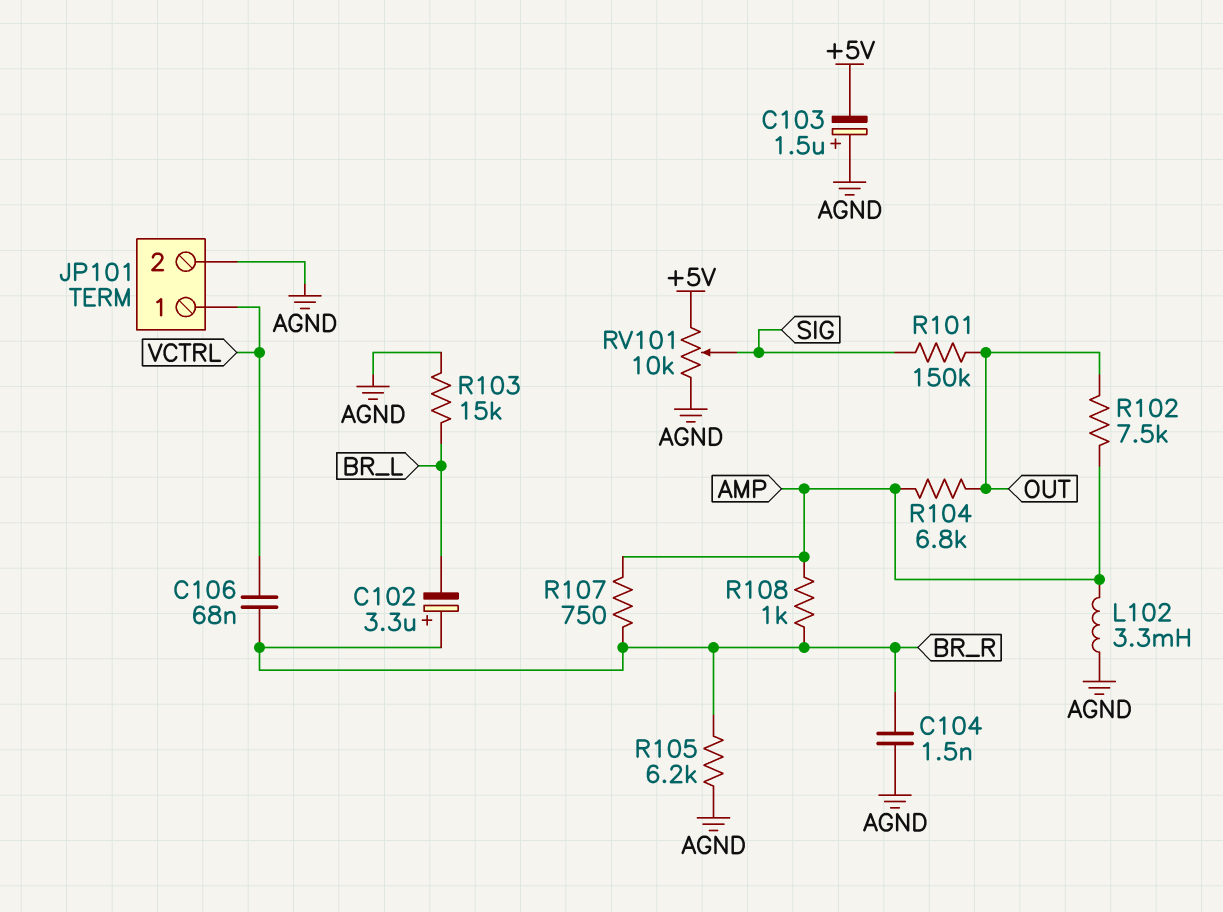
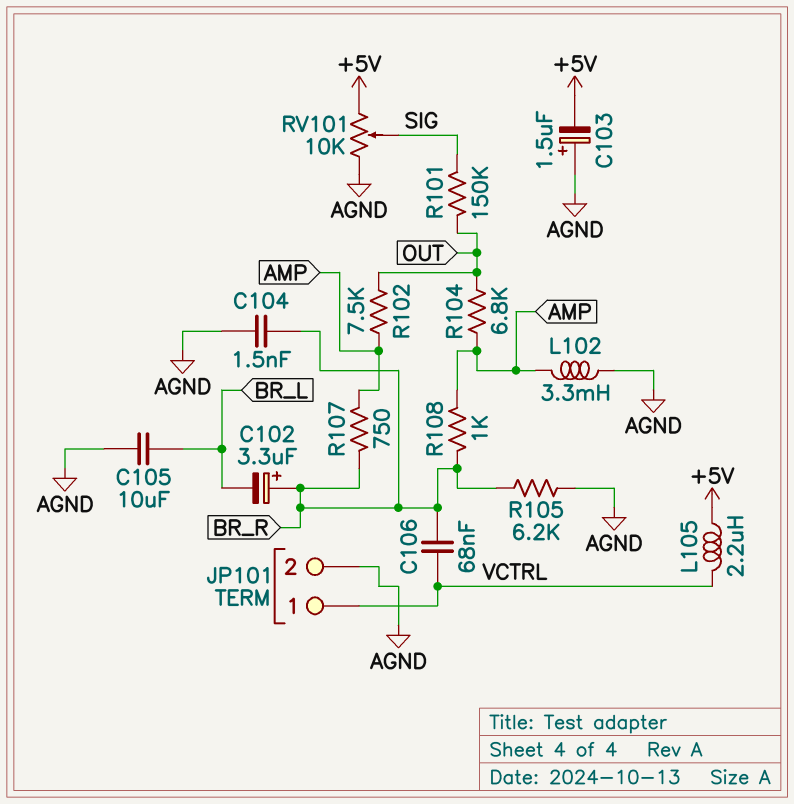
C105: none -> 10uF (AGND, BR_L)
L105: none -> 2.2uH (+5V, VCTRL)
R103: 15k (AGND, BR_L) -> none

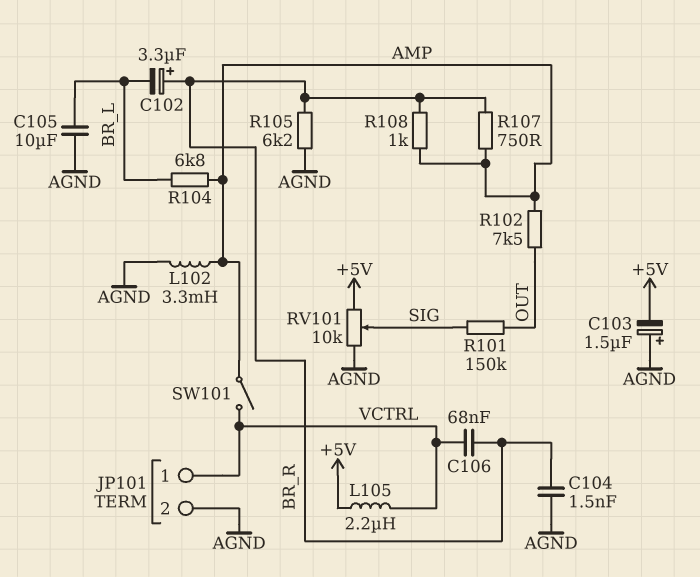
R104: 6.8k (AMP, OUT) -> 6.8k (AMP, BR_L)
SW101: none -> switch (AMP, VCTRL)

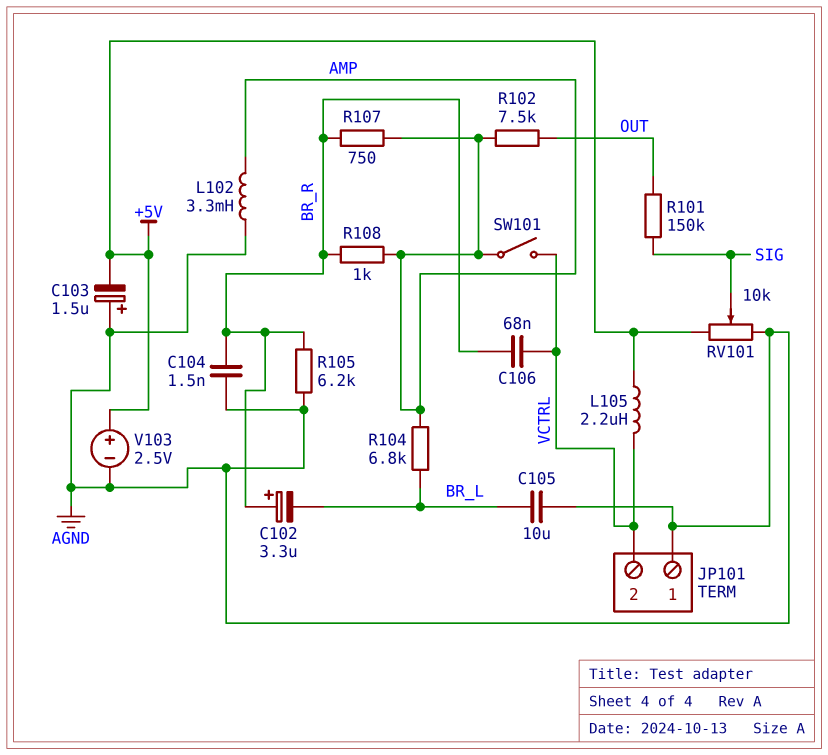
JP101 pin 1: VCTRL -> AGND
JP101 pin 2: AGND -> VCTRL
V103: none -> 2.5V (plus +5V, minus AGND)

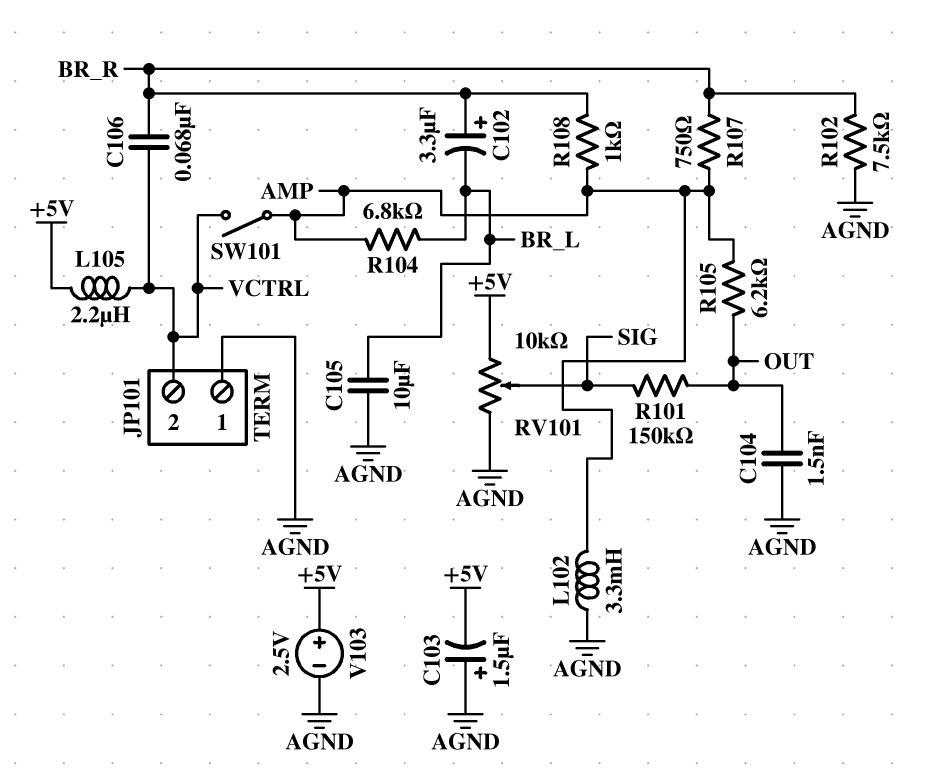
C104: 1.5nF (AGND, BR_R) -> 1.5nF (AGND, OUT)
R102: 7.5k (AMP, OUT) -> 7.5k (AGND, BR_R)
R105: 6.2k (AGND, BR_R) -> 6.2k (AMP, OUT)

